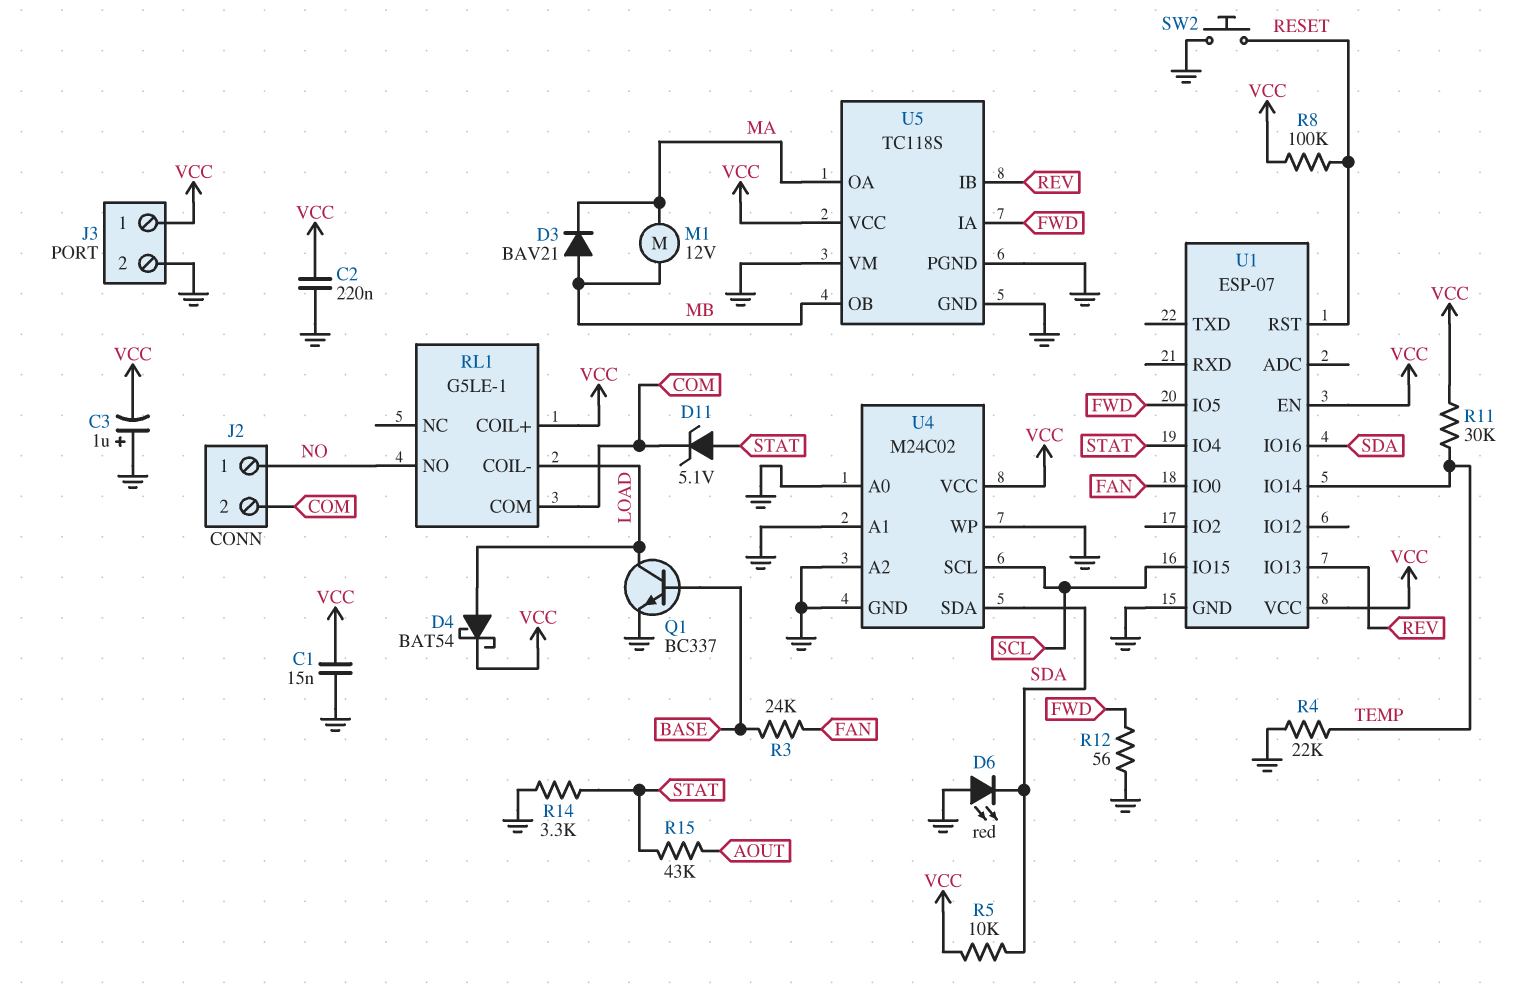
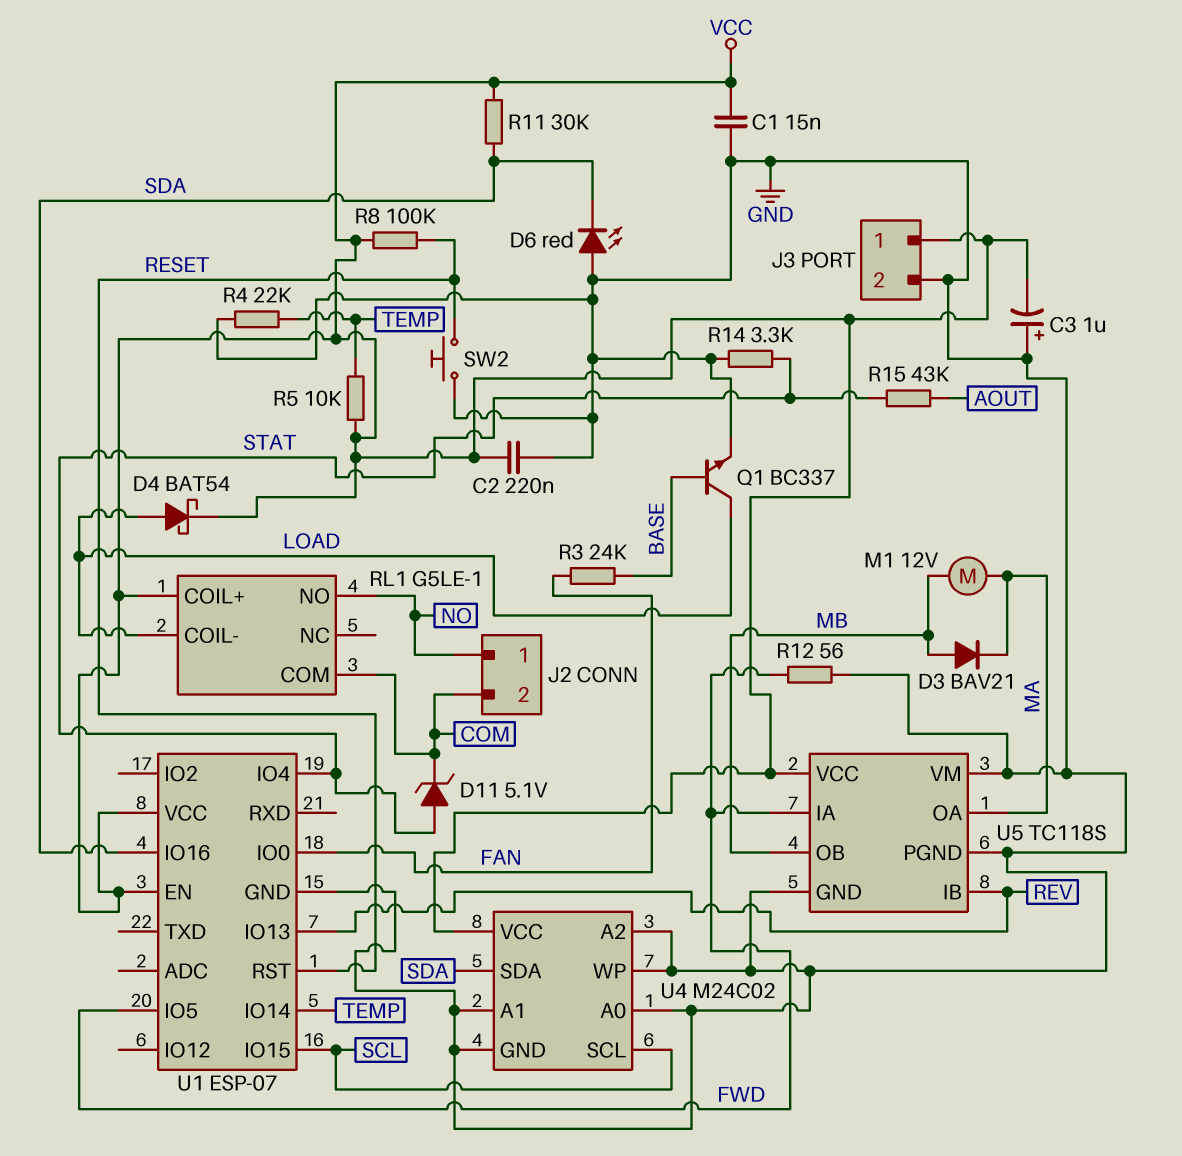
R5: 10k (SDA, VCC) -> 10k (TEMP, VCC)
R11: 30k (TEMP, VCC) -> 30k (SDA, VCC)

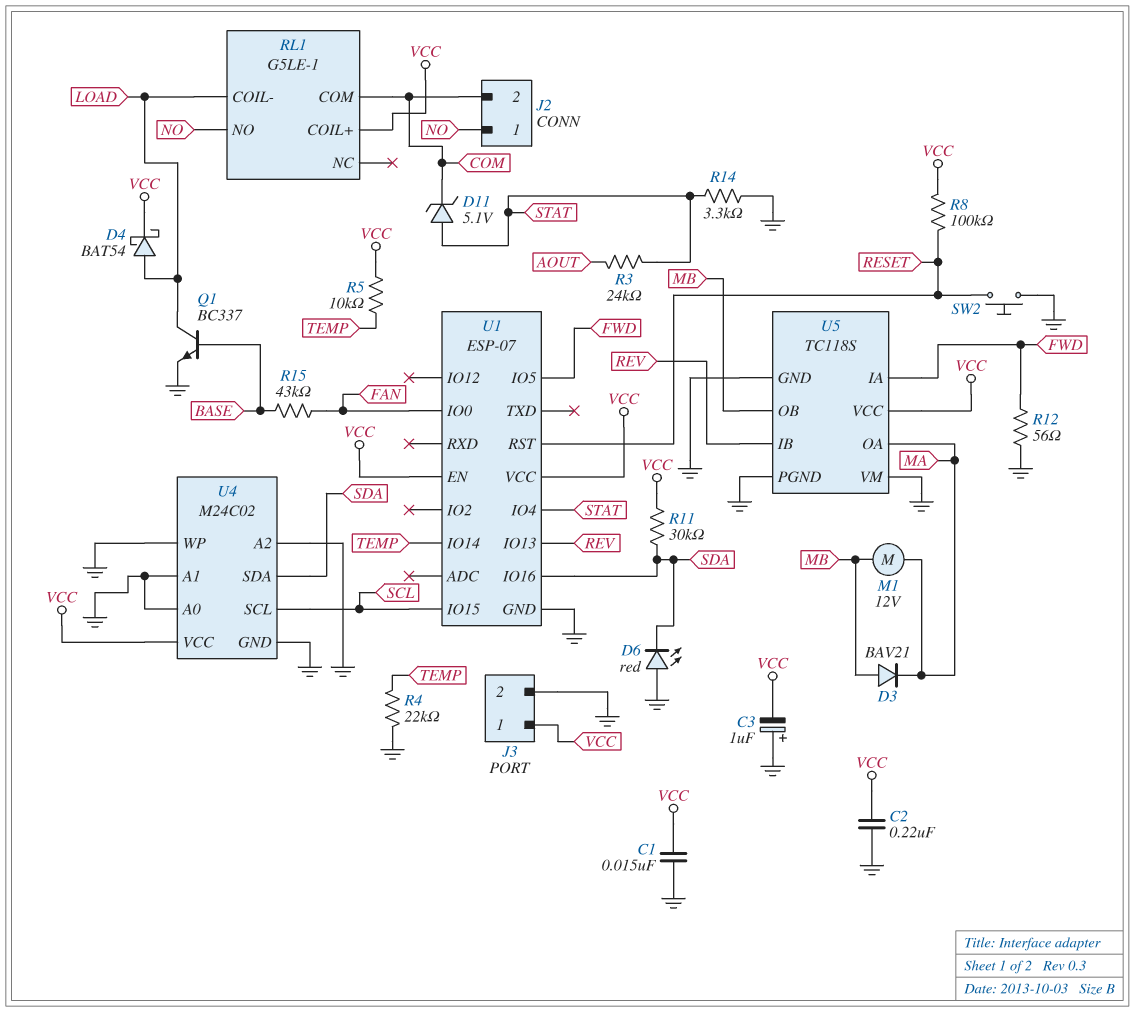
R3: 24k (BASE, FAN) -> 24k (AOUT, STAT)
R15: 43k (AOUT, STAT) -> 43k (BASE, FAN)

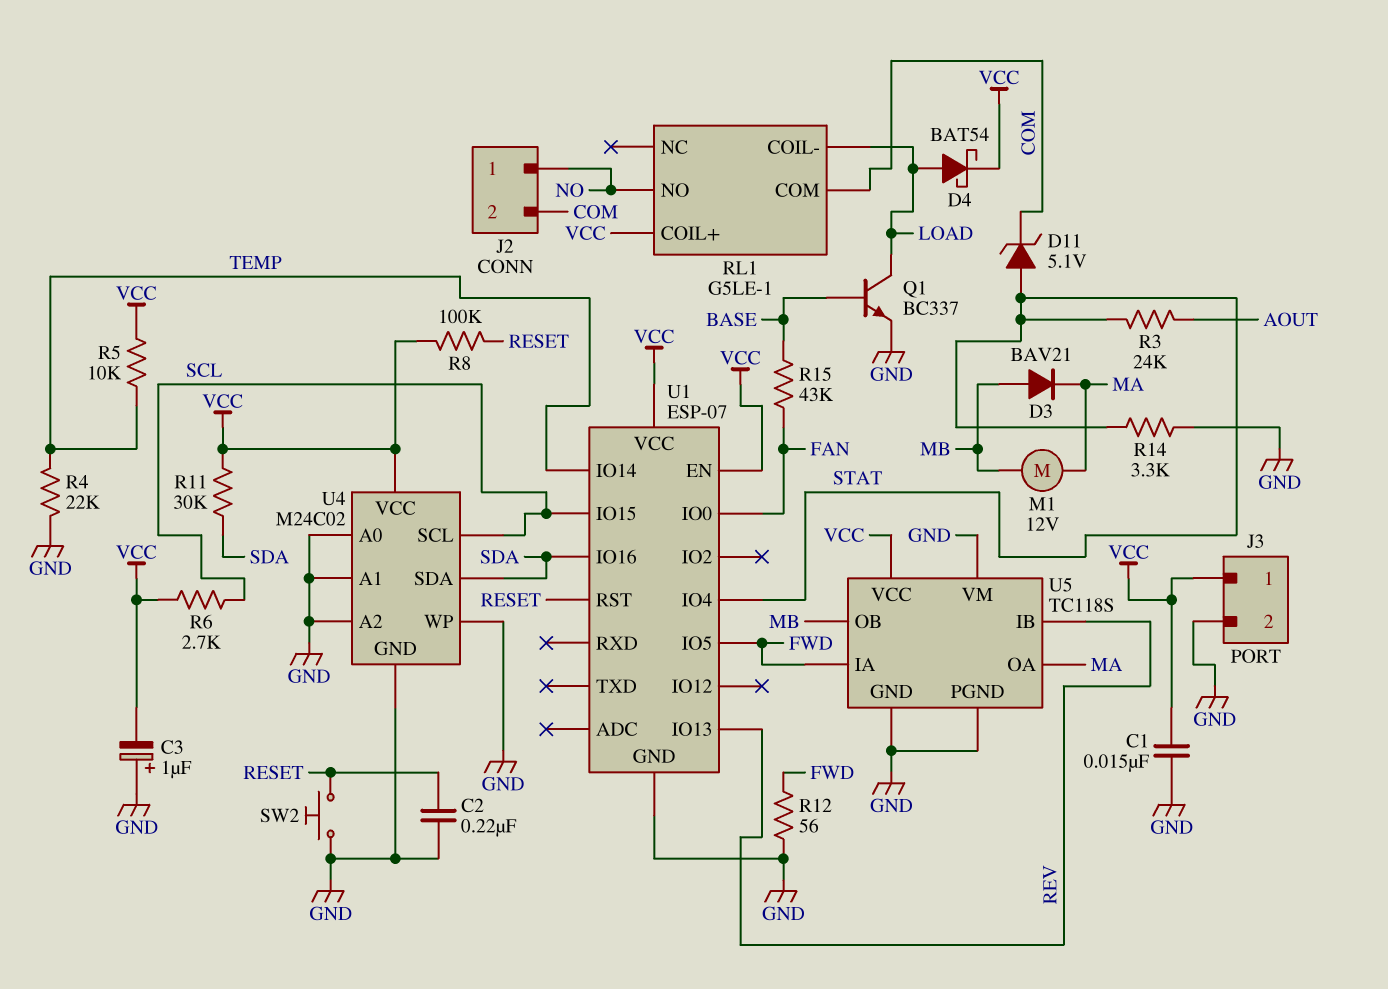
C2: 220nF (GND, VCC) -> 220nF (GND, RESET)
D6: LED red (A GND, K SDA) -> none
R6: none -> 2.7k (SCL, VCC)

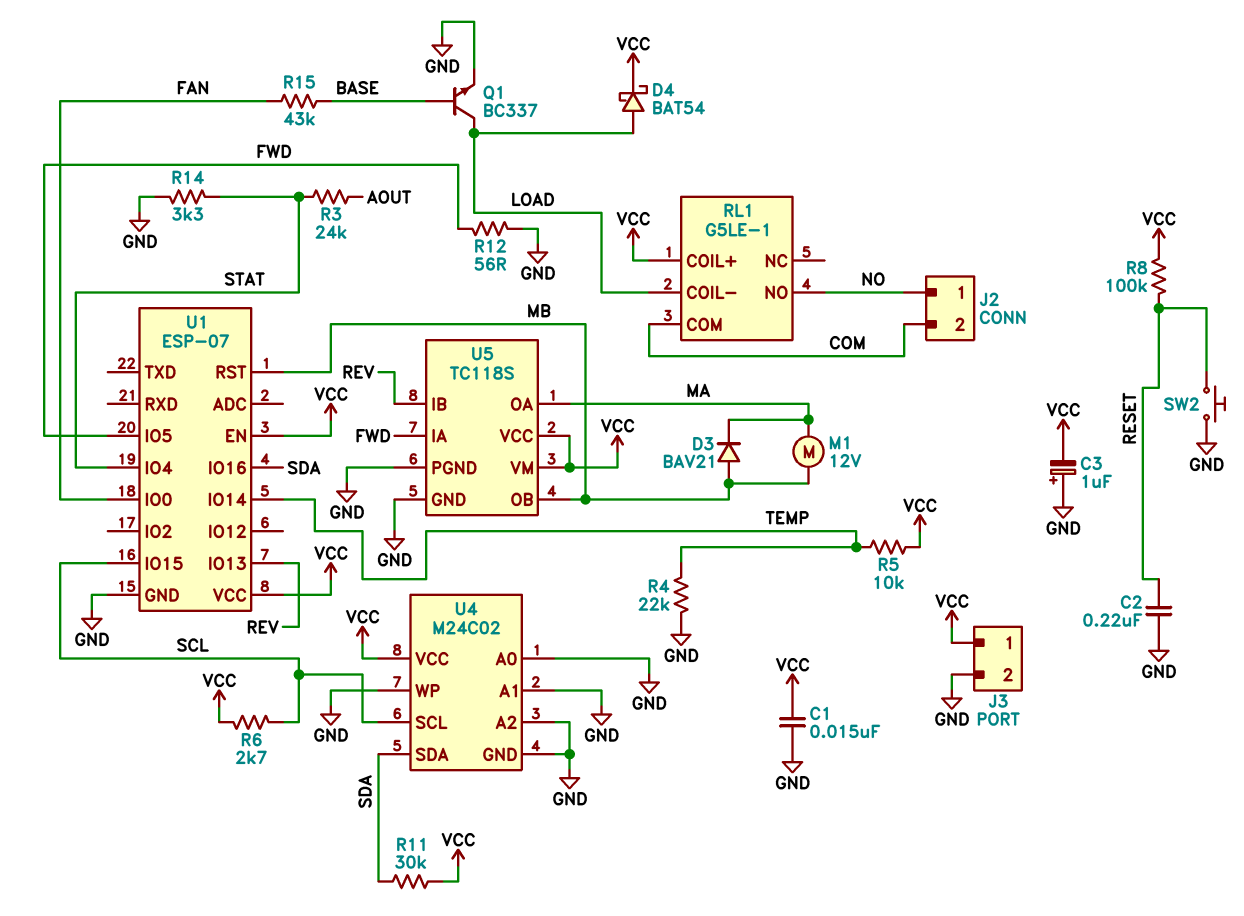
D11: zener 5.1V (A STAT, K COM) -> none
U1 pin RST: RESET -> MB
U5 pin VM: GND -> VCC

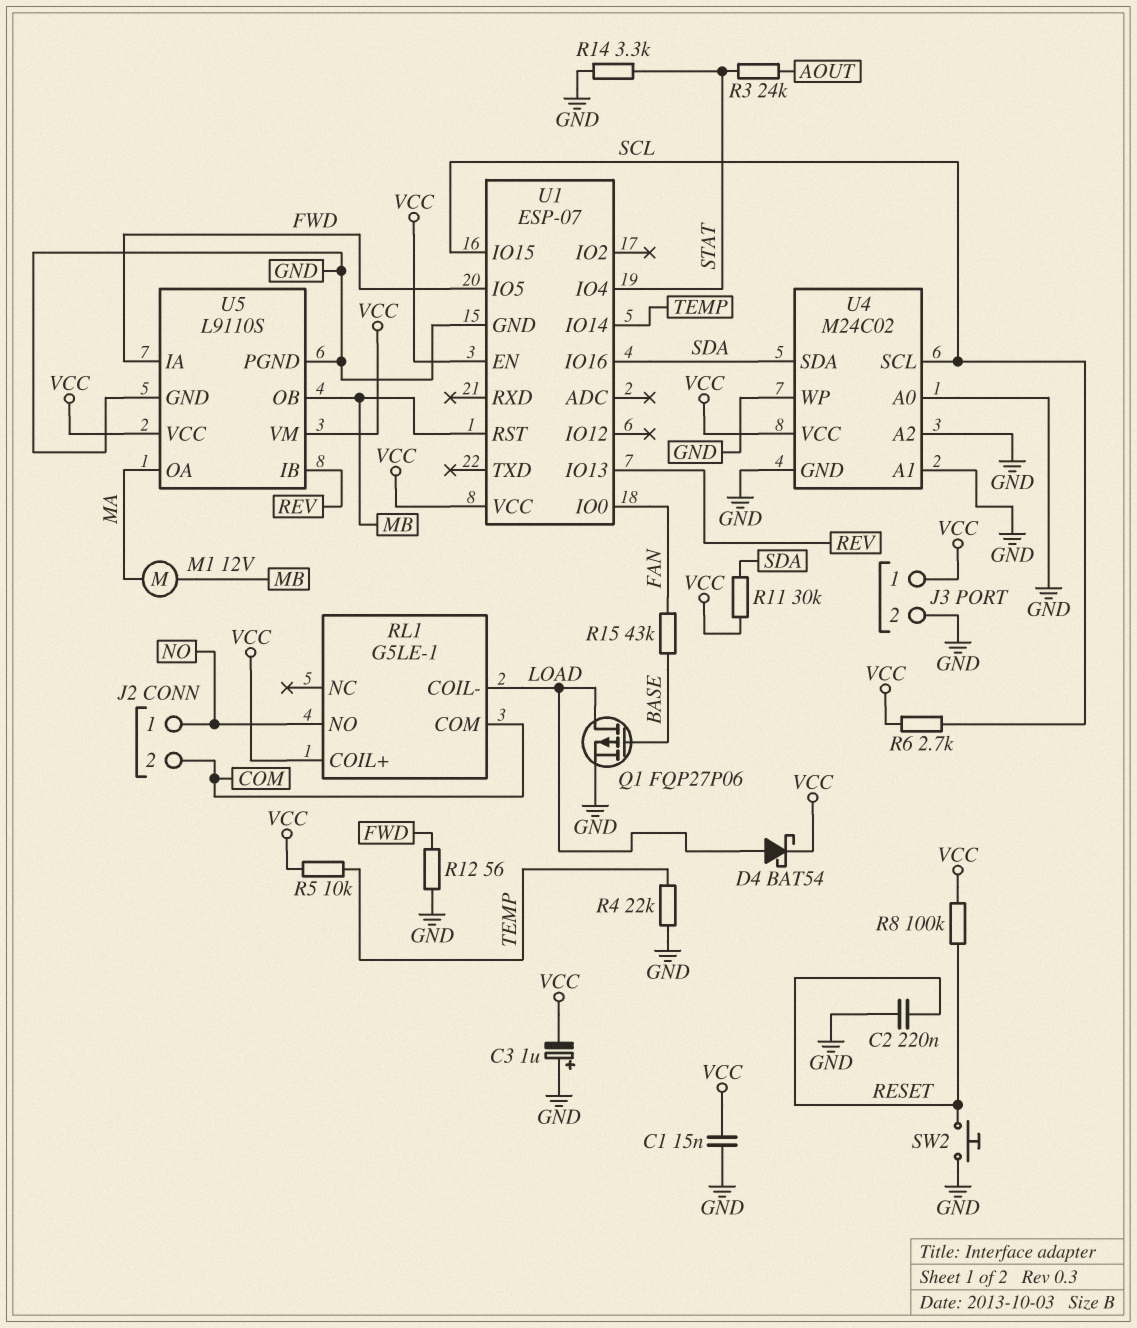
D3: diode BAV21 (A MB, K MA) -> none
Q1: NPN BC337 (B BASE, C LOAD, E GND) -> PMOS FQP27P06 (G BASE, D LOAD, S GND)
U5: TC118S -> L9110S

